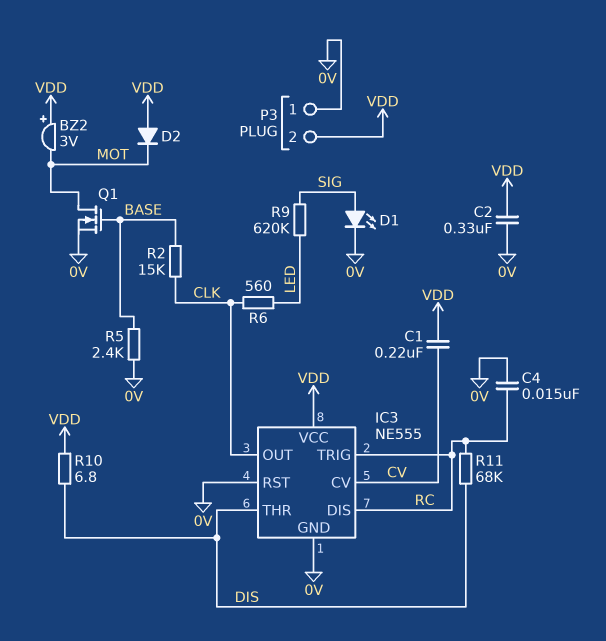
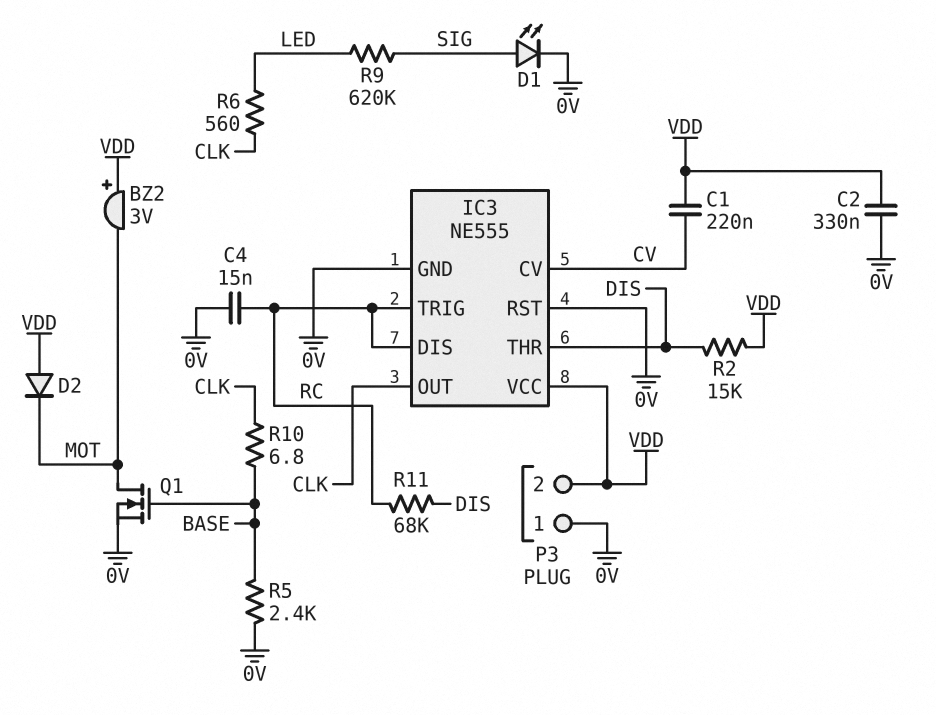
R2: 15k (BASE, CLK) -> 15k (DIS, VDD)
R10: 6.8 (DIS, VDD) -> 6.8 (BASE, CLK)

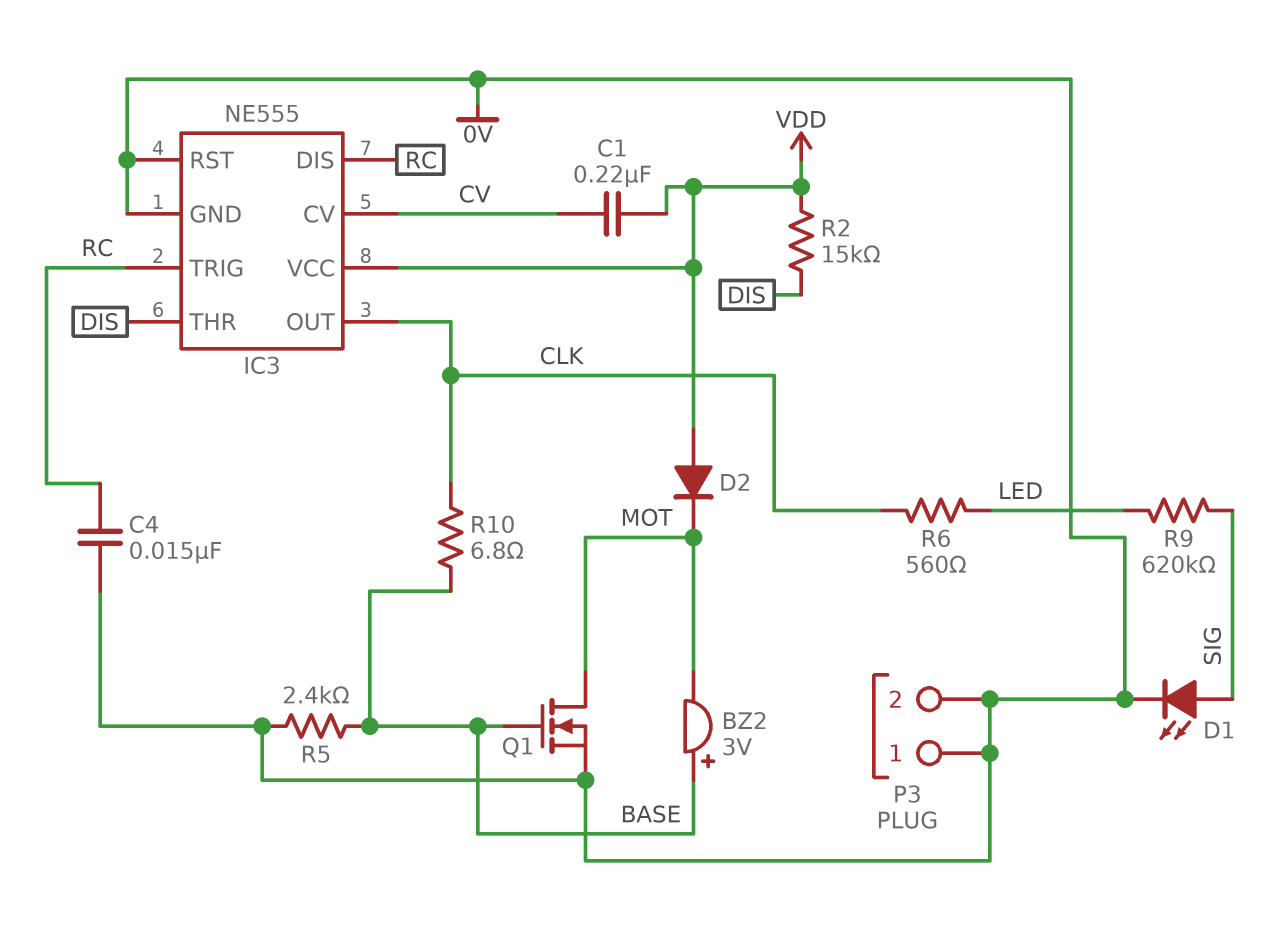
BZ2: buzzer 3V (plus VDD, minus MOT) -> buzzer 3V (plus BASE, minus MOT)
C2: 330nF (0V, VDD) -> none
P3 pin 2: VDD -> 0V
R11: 68k (DIS, RC) -> none

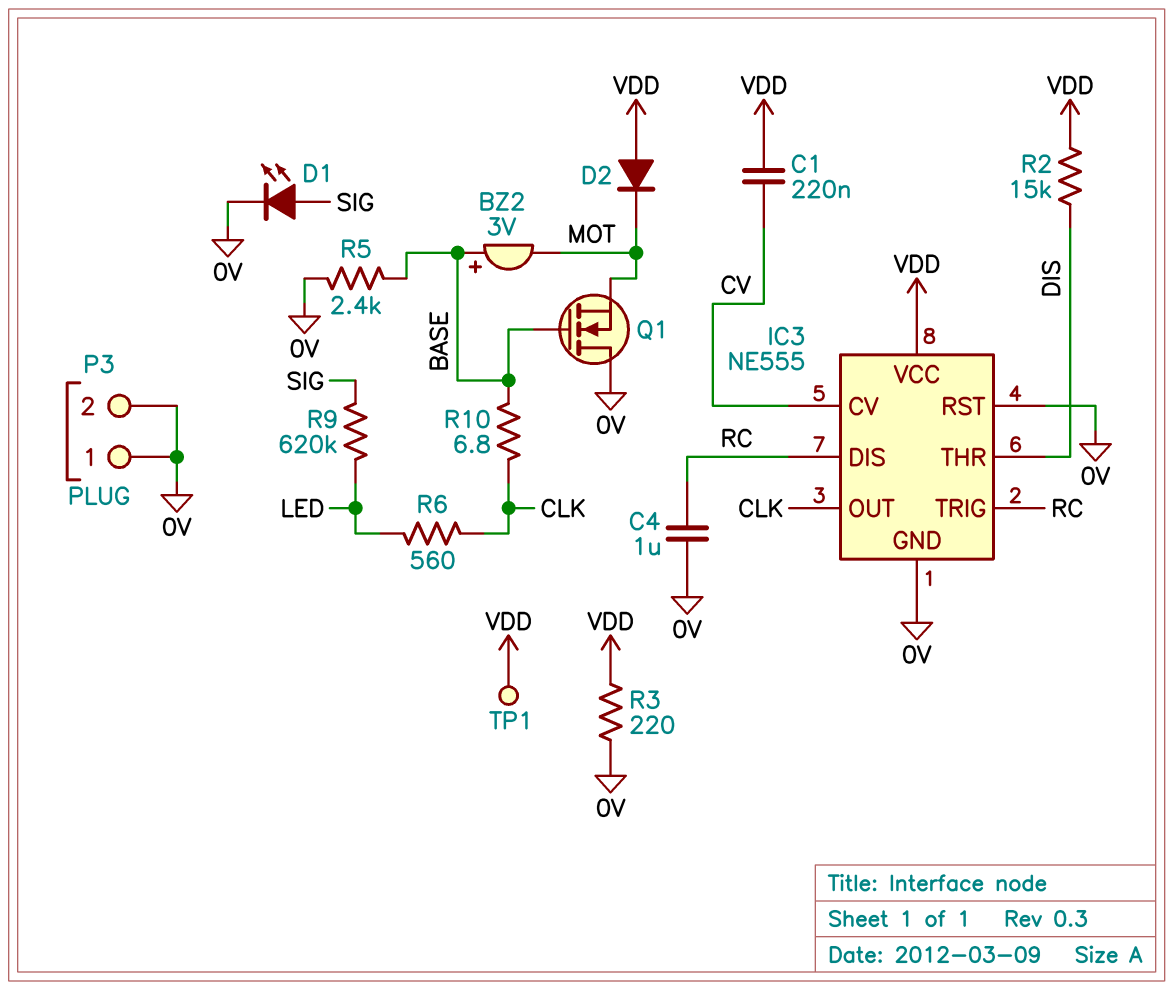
C4: 15nF (0V, RC) -> 1uF (0V, RC)
Q1: NMOS (G BASE, D MOT, S 0V) -> NMOS (G BASE, D 0V, S MOT)
R3: none -> 220 (0V, VDD)
TP1: none -> test point (VDD)

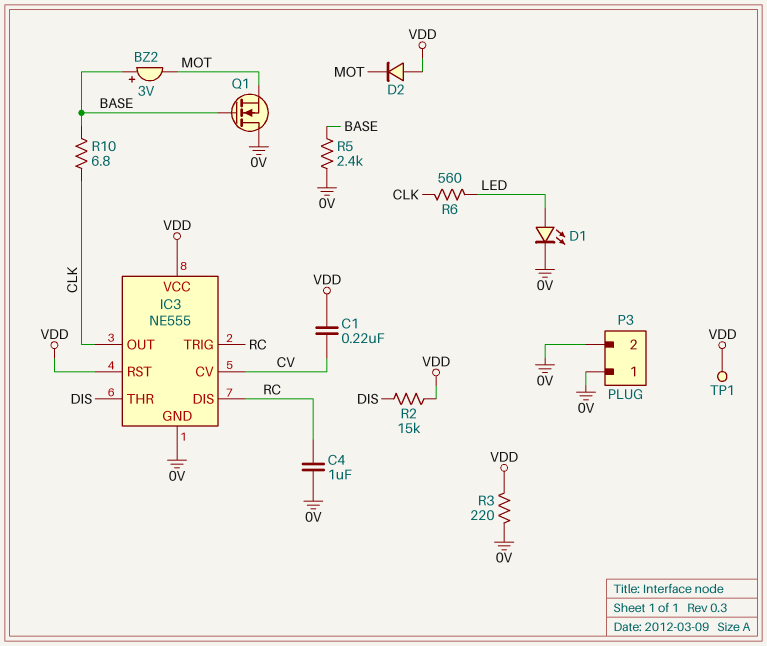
D1: LED (A SIG, K 0V) -> LED (A LED, K 0V)
IC3 pin RST: 0V -> VDD
R9: 620k (LED, SIG) -> none

